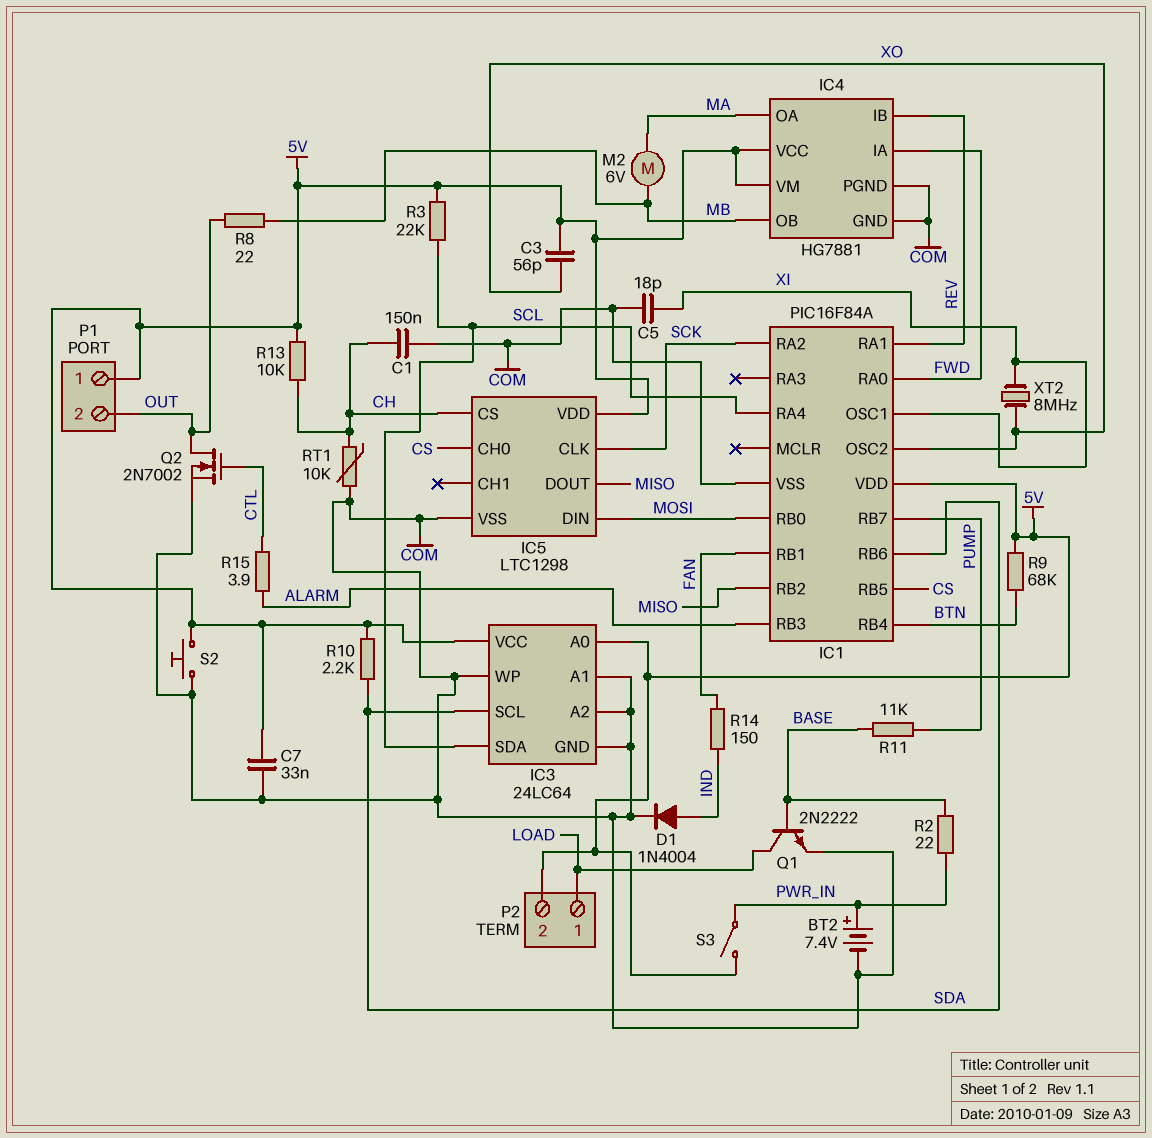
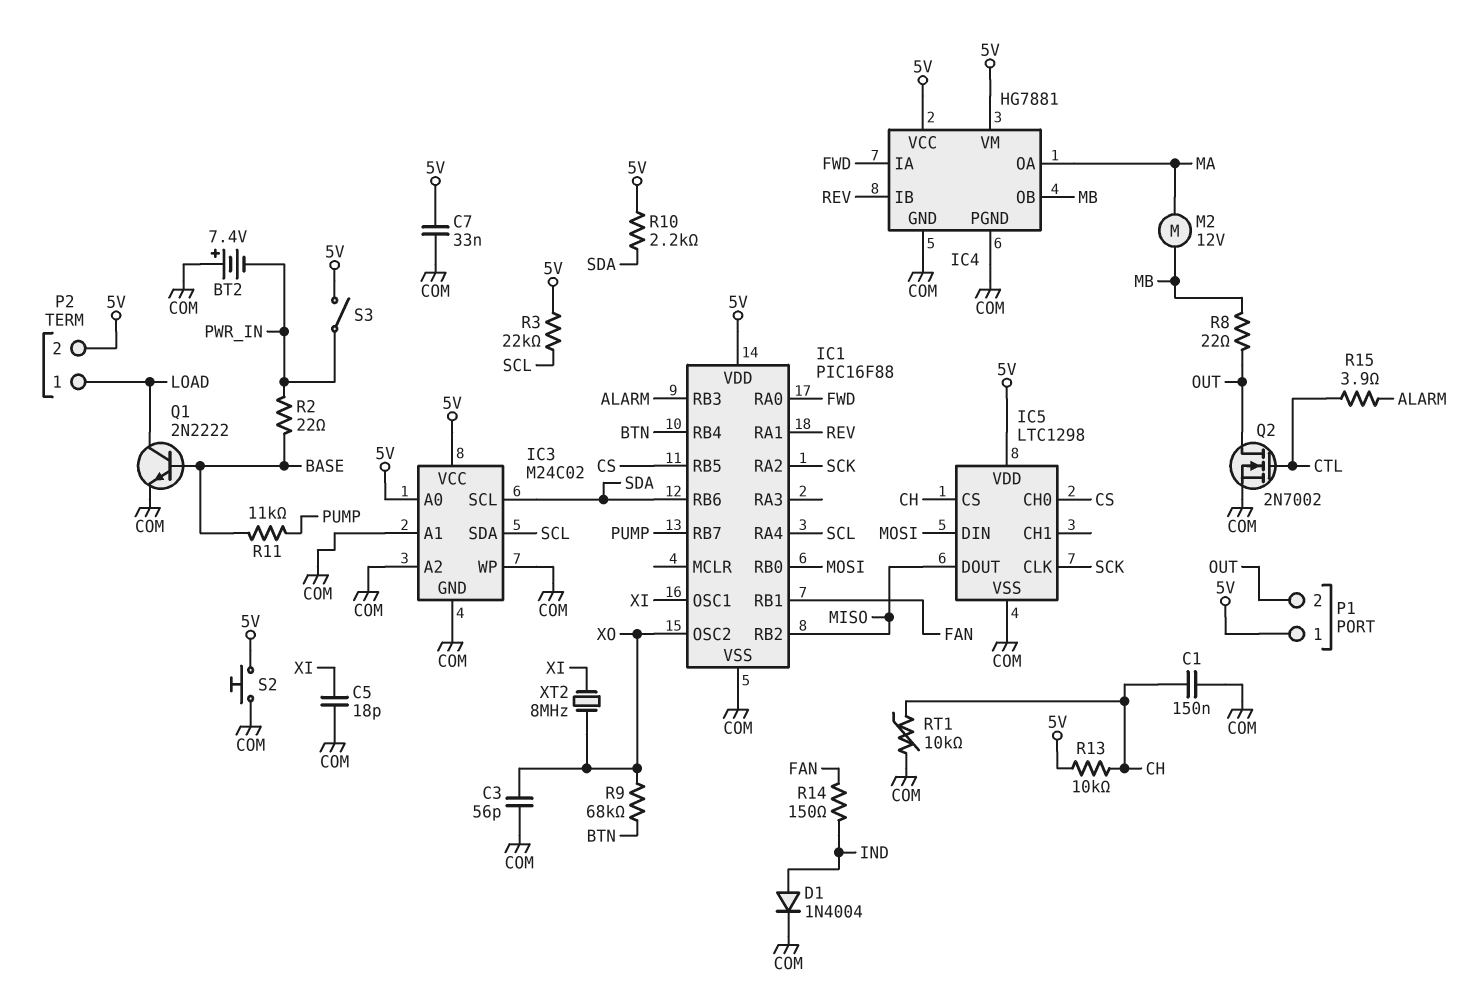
BT2: 7.4V (plus PWR_IN, minus COM) -> 7.4V (plus COM, minus PWR_IN)
C3: 56pF (5V, XO) -> 56pF (COM, XO)
IC1: PIC16F84A -> PIC16F88
IC3: 24LC64 -> M24C02
M2: motor 6V (MA, MB) -> motor 12V (MA, MB)
R9: 68k (5V, BTN) -> 68k (BTN, XO)

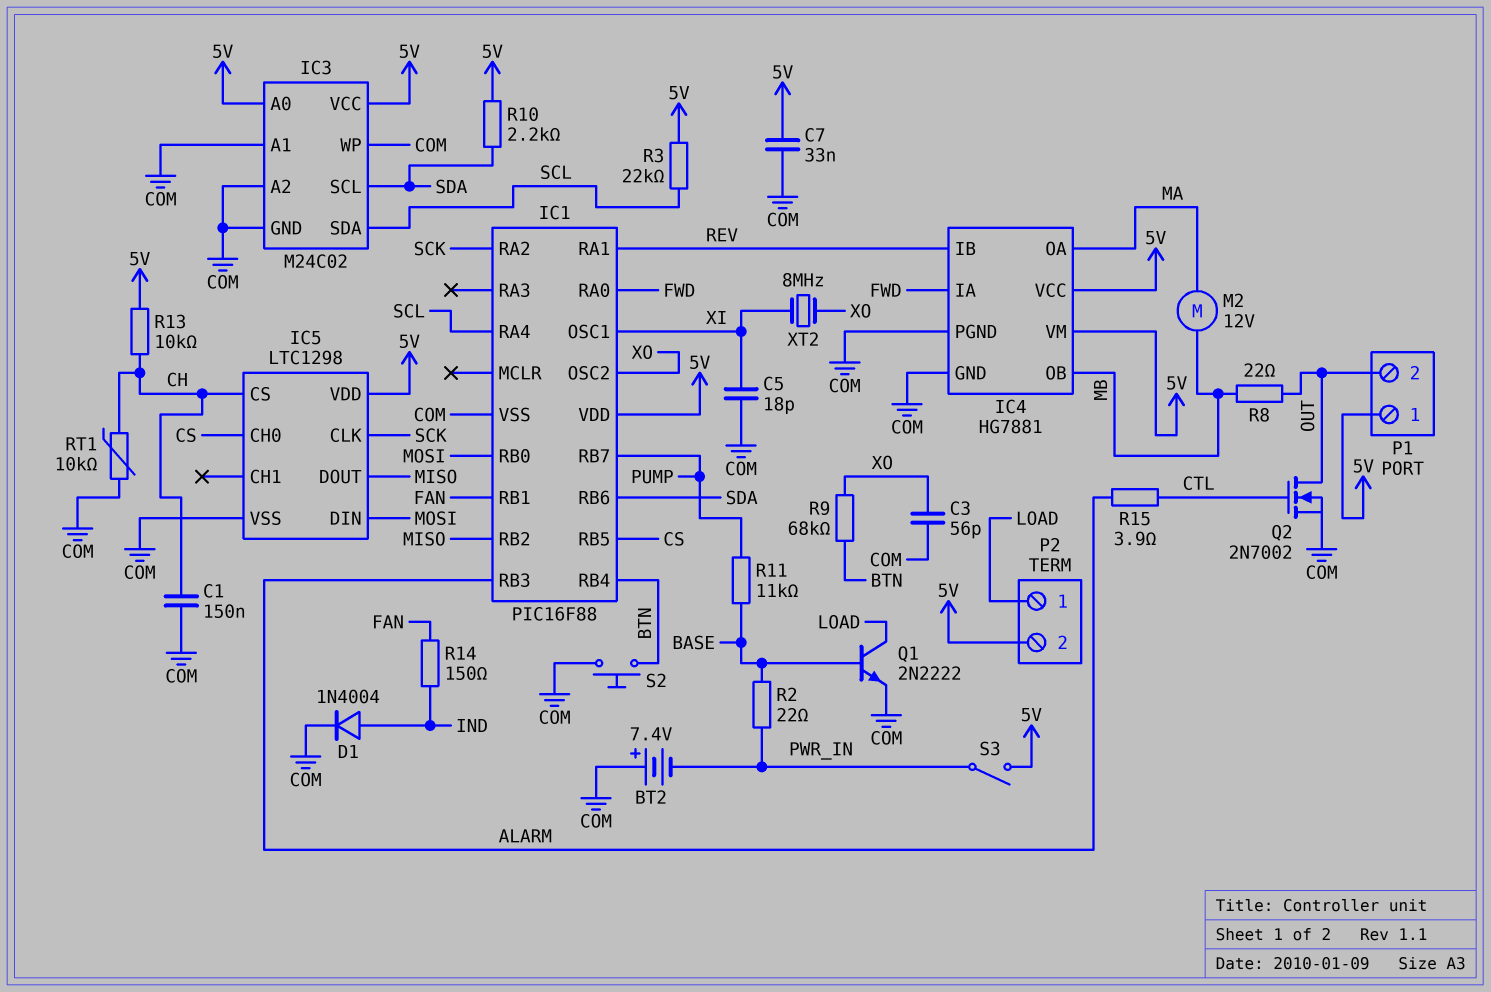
S2: button (5V, COM) -> button (BTN, COM)

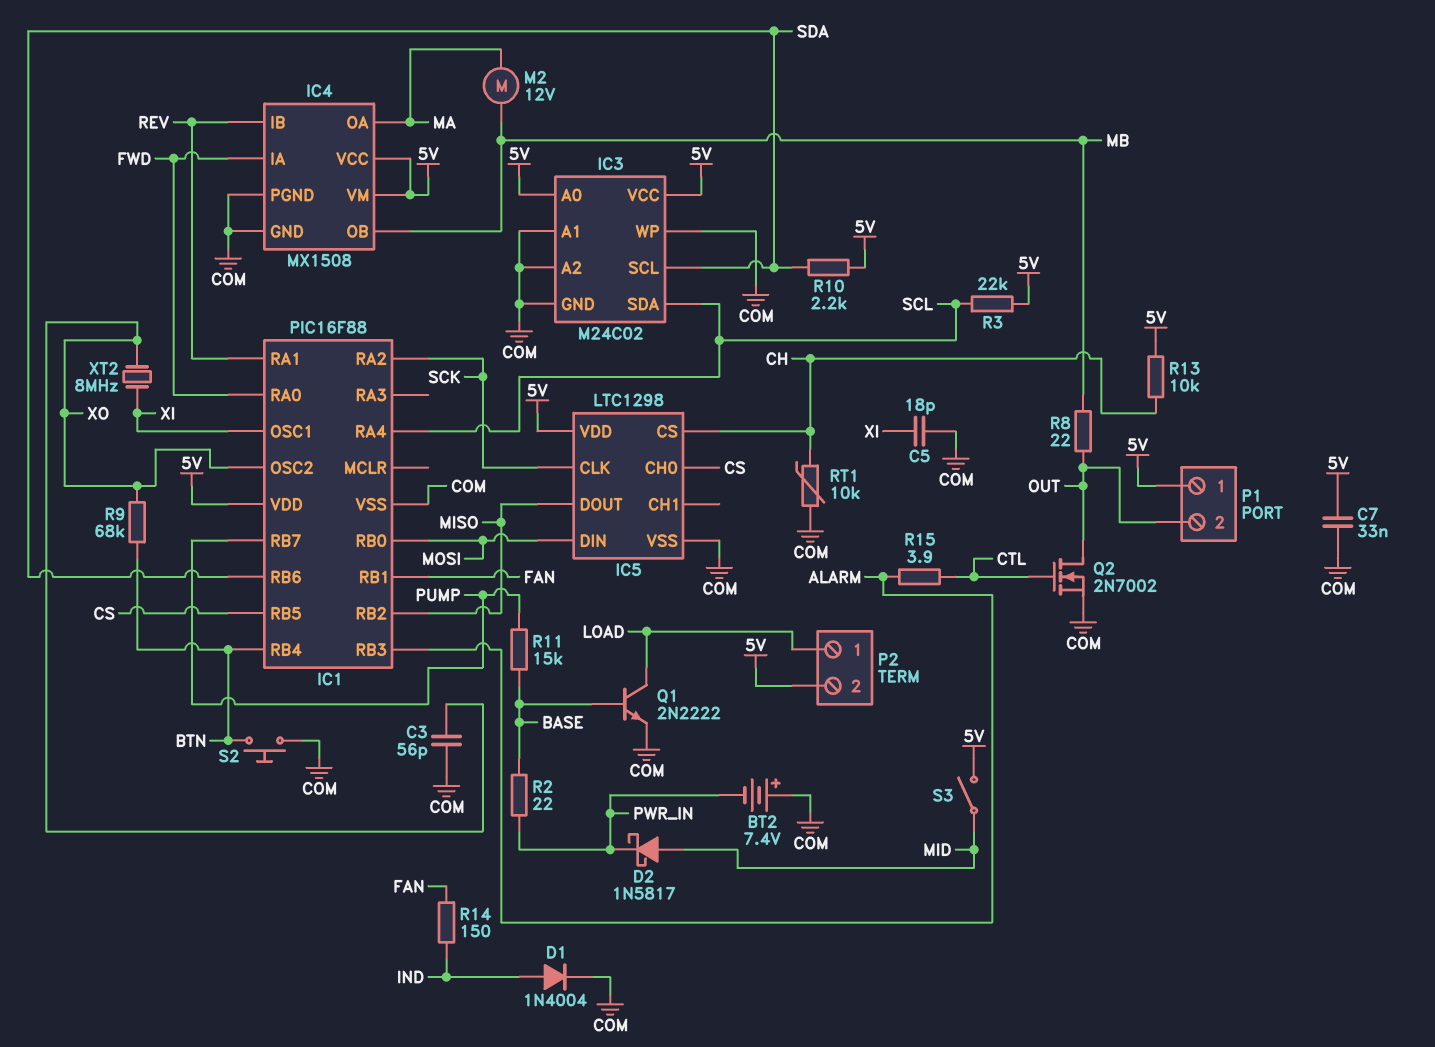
C1: 150nF (CH, COM) -> none
D2: none -> schottky 1N5817 (A MID, K PWR_IN)
IC4: HG7881 -> MX1508
R11: 11k (BASE, PUMP) -> 15k (BASE, PUMP)
S3: switch (5V, PWR_IN) -> switch (5V, MID)

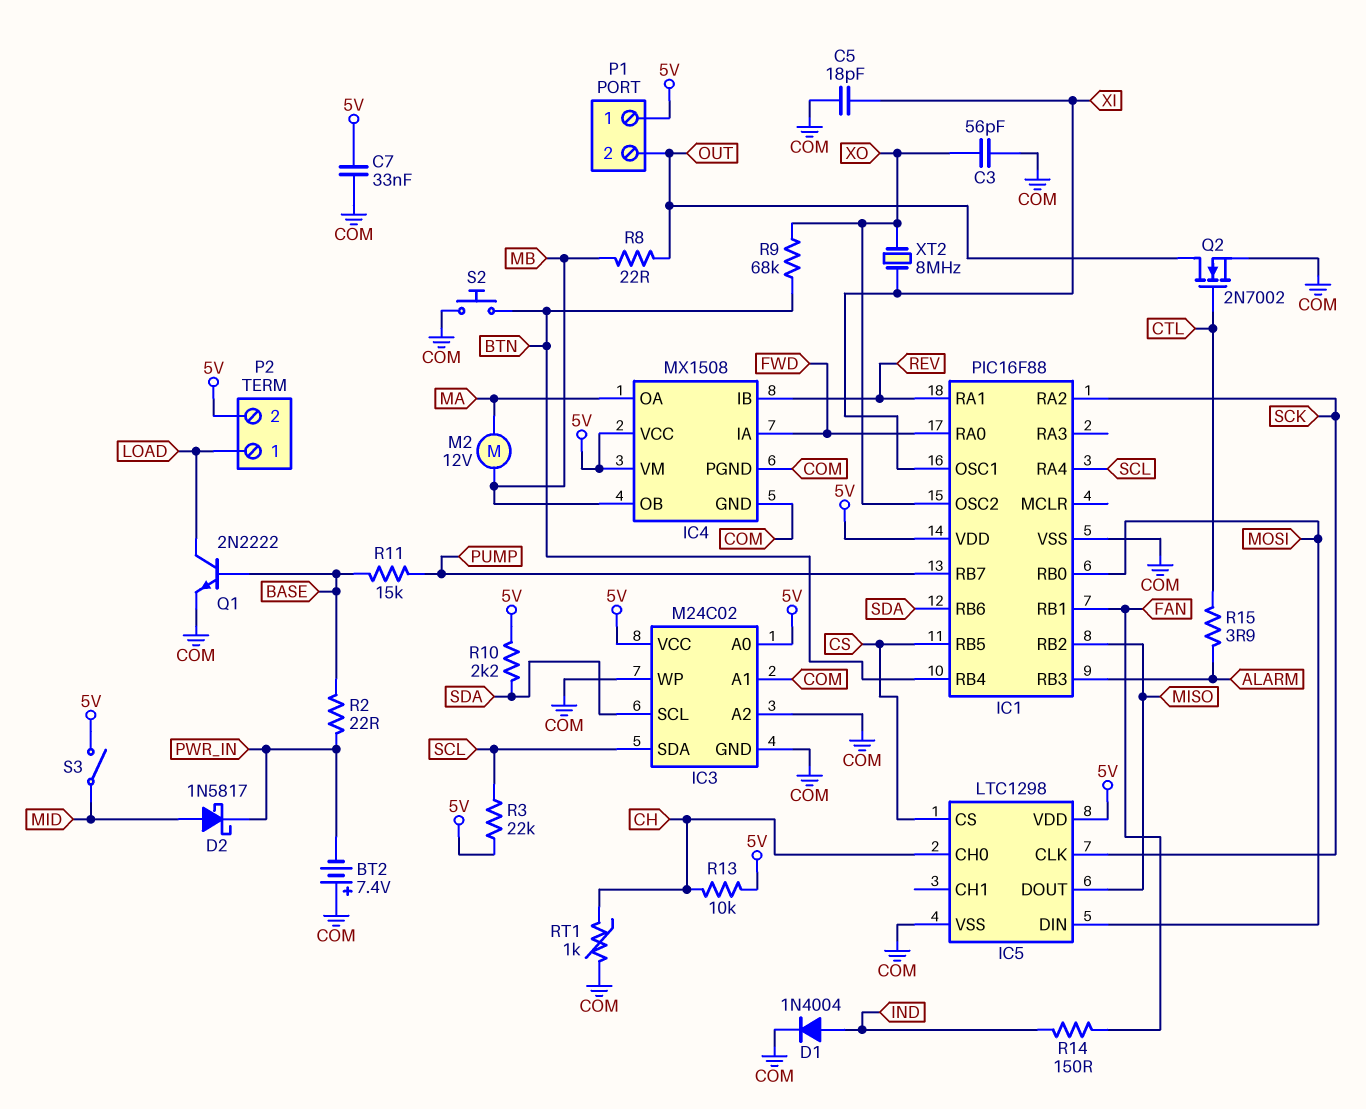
IC5 pin CH0: CS -> CH
IC5 pin CS: CH -> CS
RT1: 10k (CH, COM) -> 1k (CH, COM)

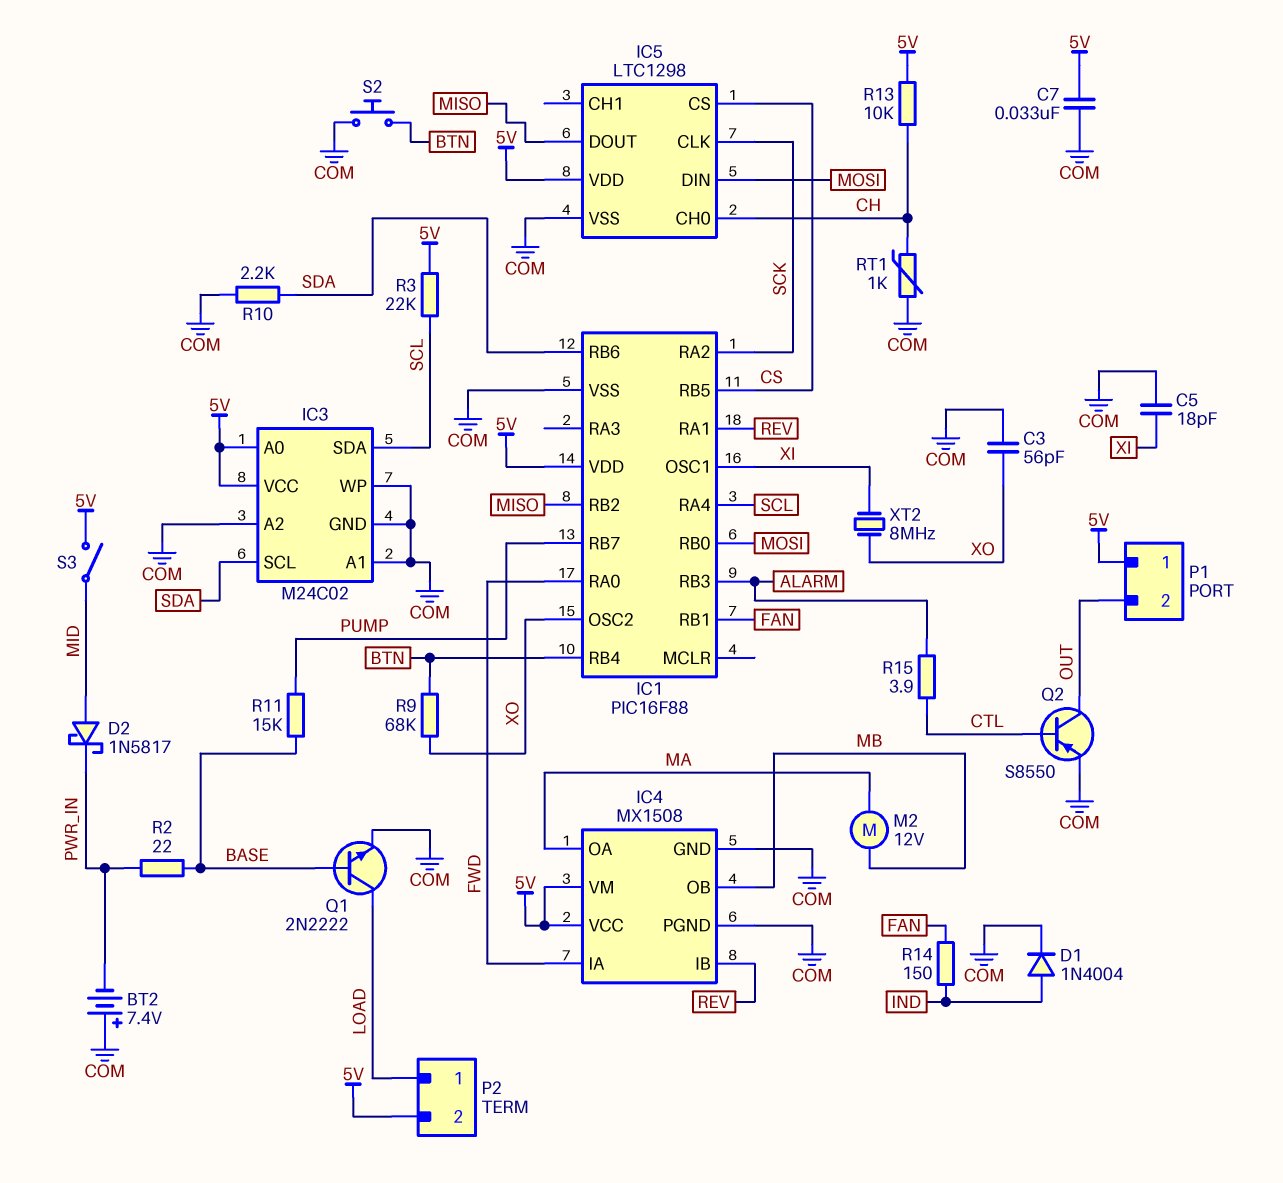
Q2: NMOS 2N7002 (G CTL, D OUT, S COM) -> PNP S8550 (B CTL, C OUT, E COM)
R8: 22 (MB, OUT) -> none
R10: 2.2k (5V, SDA) -> 2.2k (COM, SDA)

